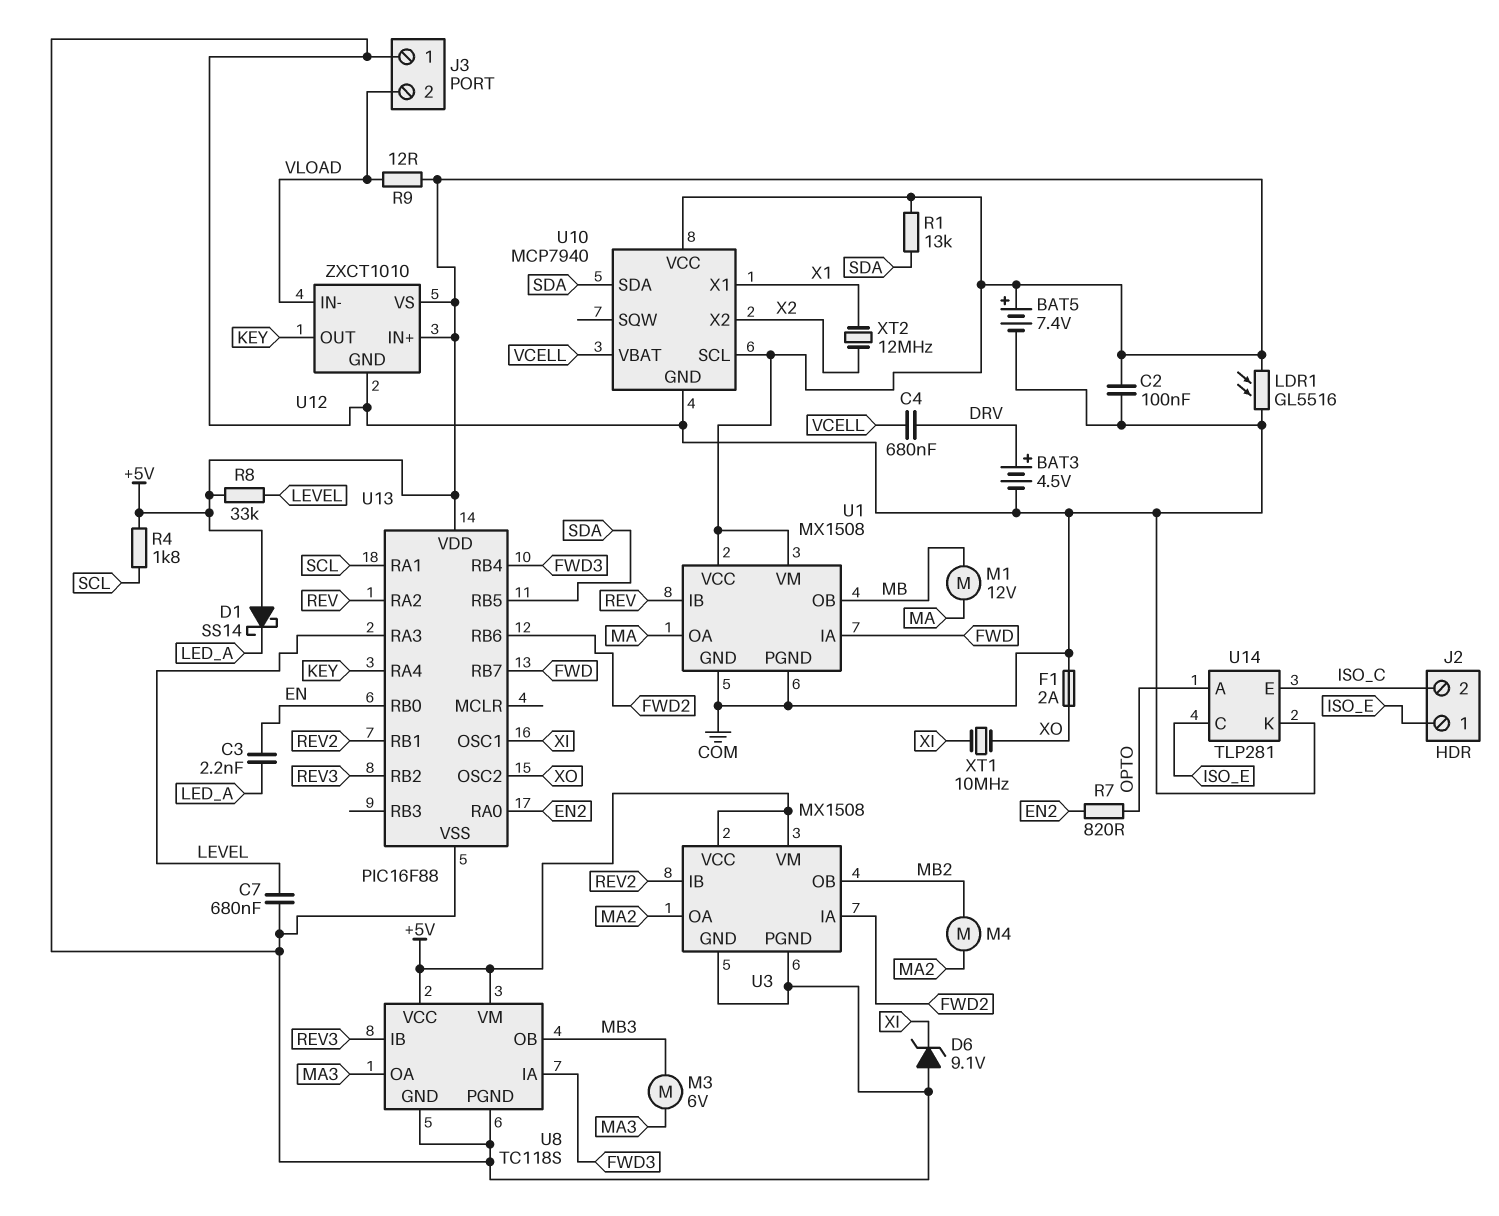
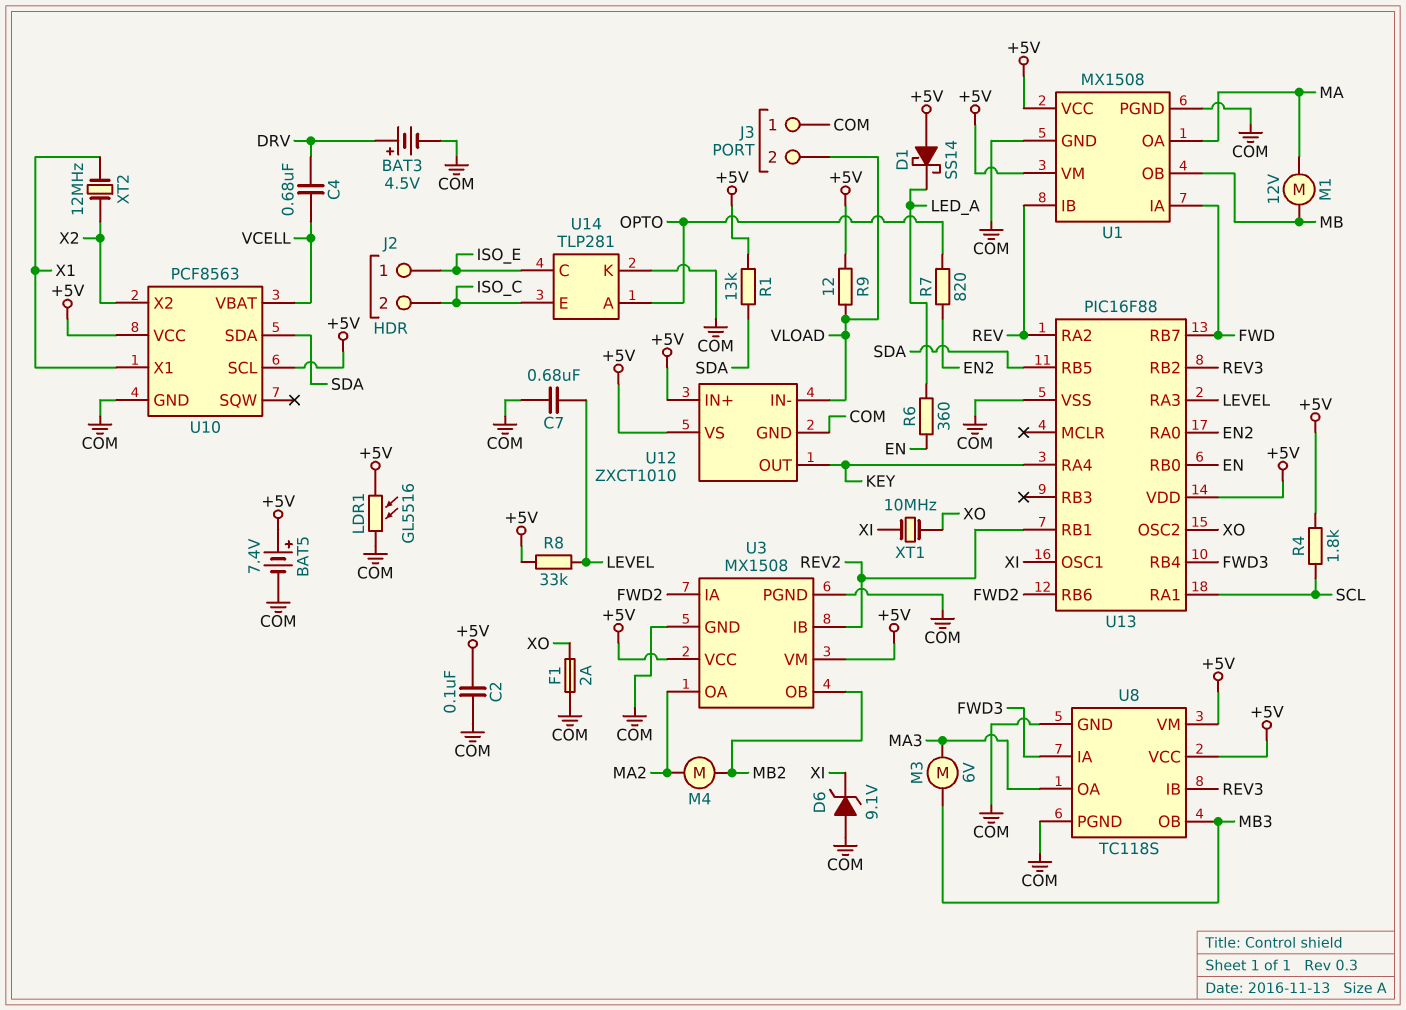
C3: 2.2nF (EN, LED_A) -> none
R6: none -> 360 (EN, LED_A)
U10: MCP7940 -> PCF8563

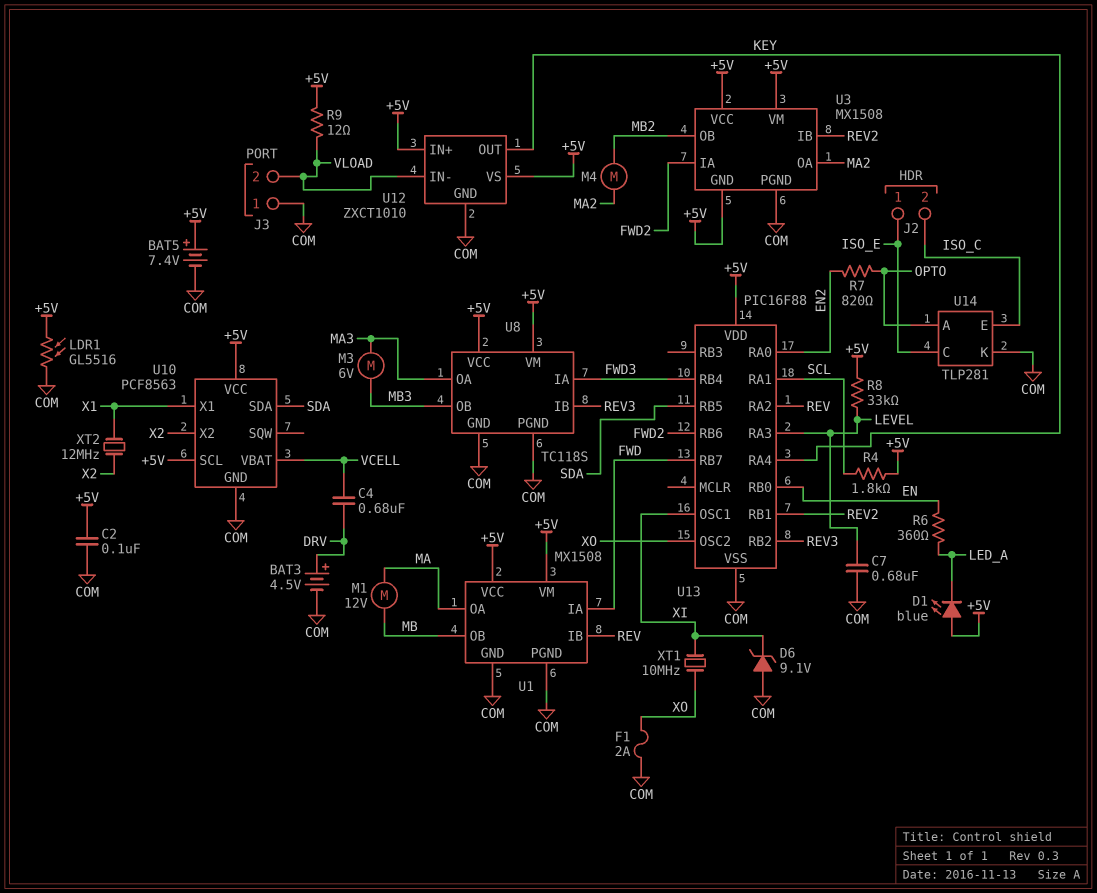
D1: schottky SS14 (A +5V, K LED_A) -> LED blue (A +5V, K LED_A)
R1: 13k (+5V, SDA) -> none
U3 pin GND: COM -> +5V

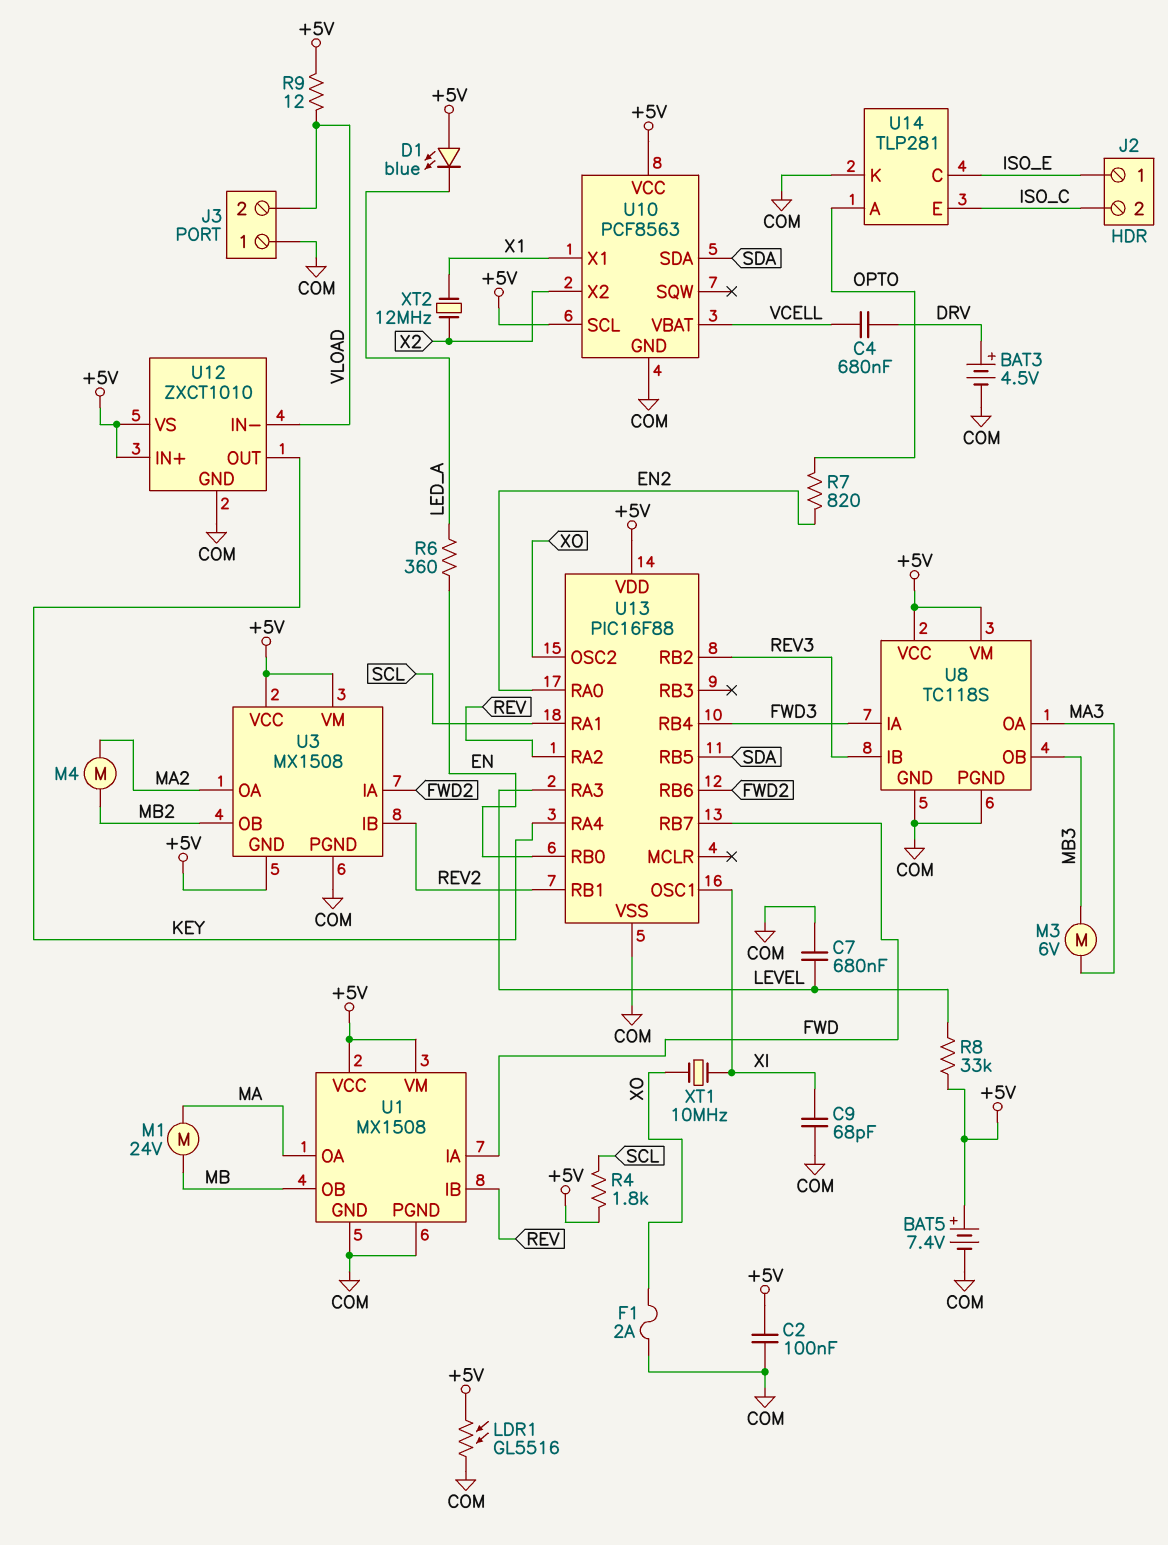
C9: none -> 68pF (COM, XI)
D6: zener 9.1V (A COM, K XI) -> none
M1: motor 12V (MA, MB) -> motor 24V (MA, MB)

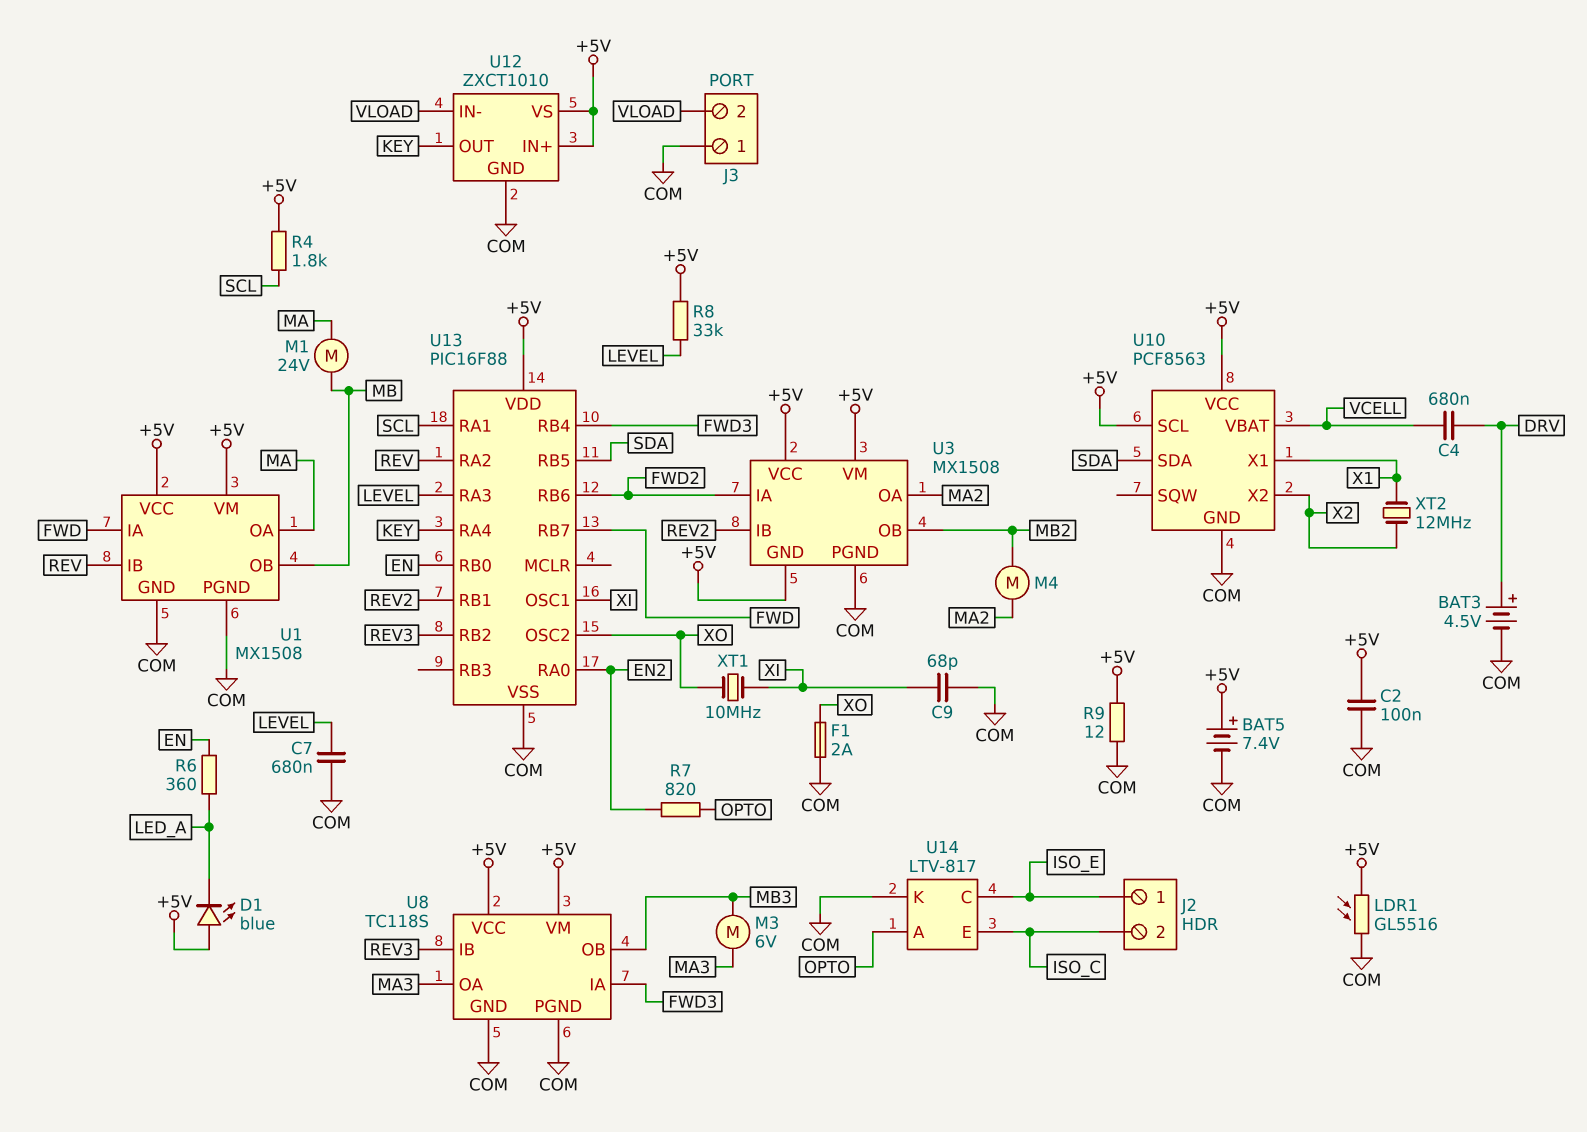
R9: 12 (+5V, VLOAD) -> 12 (+5V, COM)
U14: TLP281 -> LTV-817

